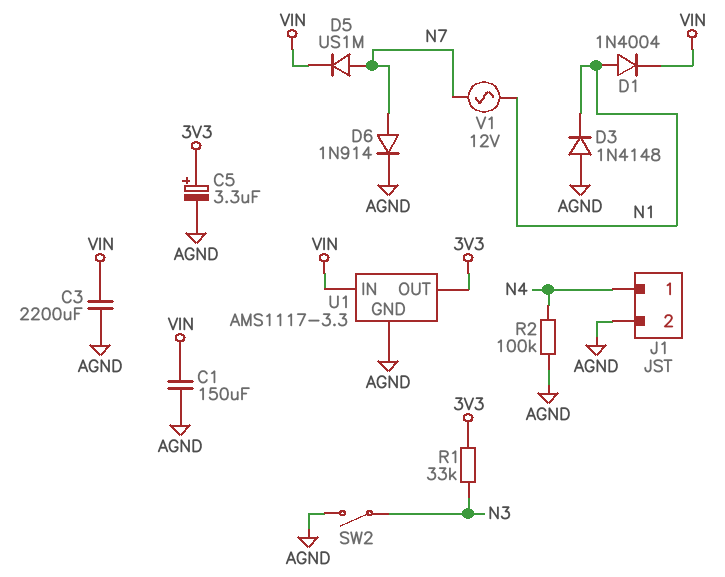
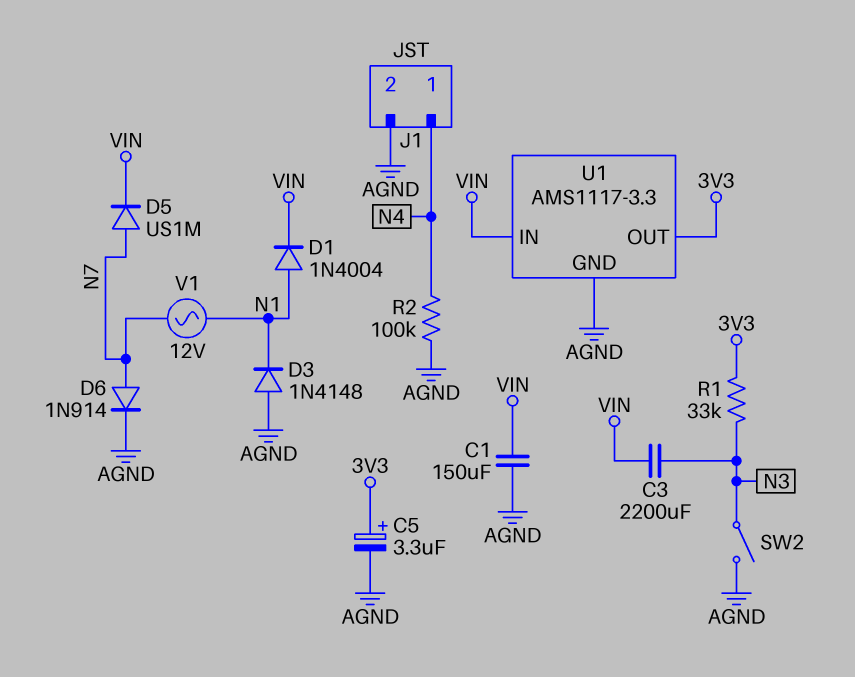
C3: 2200uF (AGND, VIN) -> 2200uF (N3, VIN)

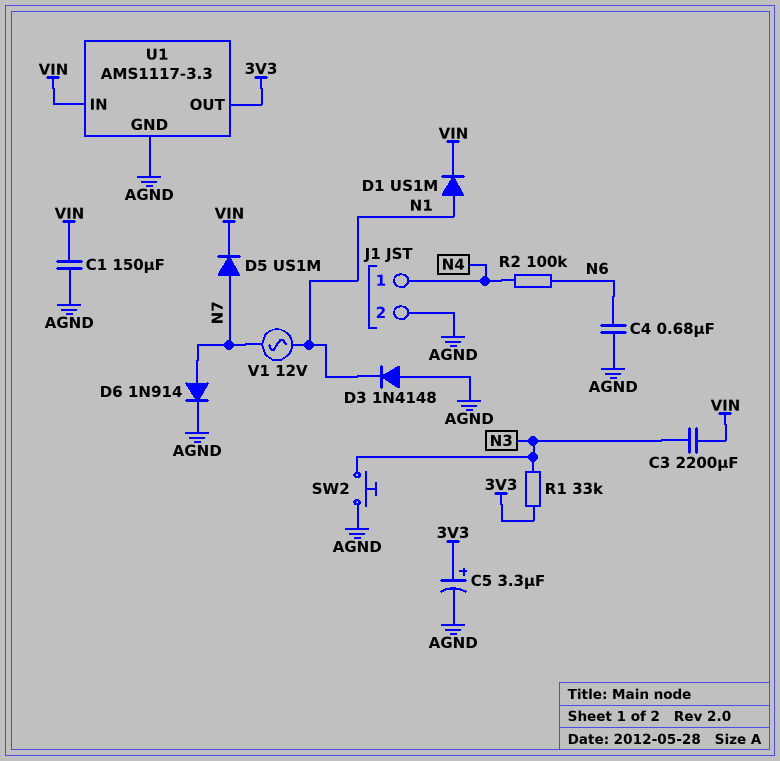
C4: none -> 680nF (AGND, N6)
D1: diode 1N4004 (A N1, K VIN) -> diode US1M (A N1, K VIN)
R2: 100k (AGND, N4) -> 100k (N4, N6)
SW2: switch (AGND, N3) -> button (AGND, N3)

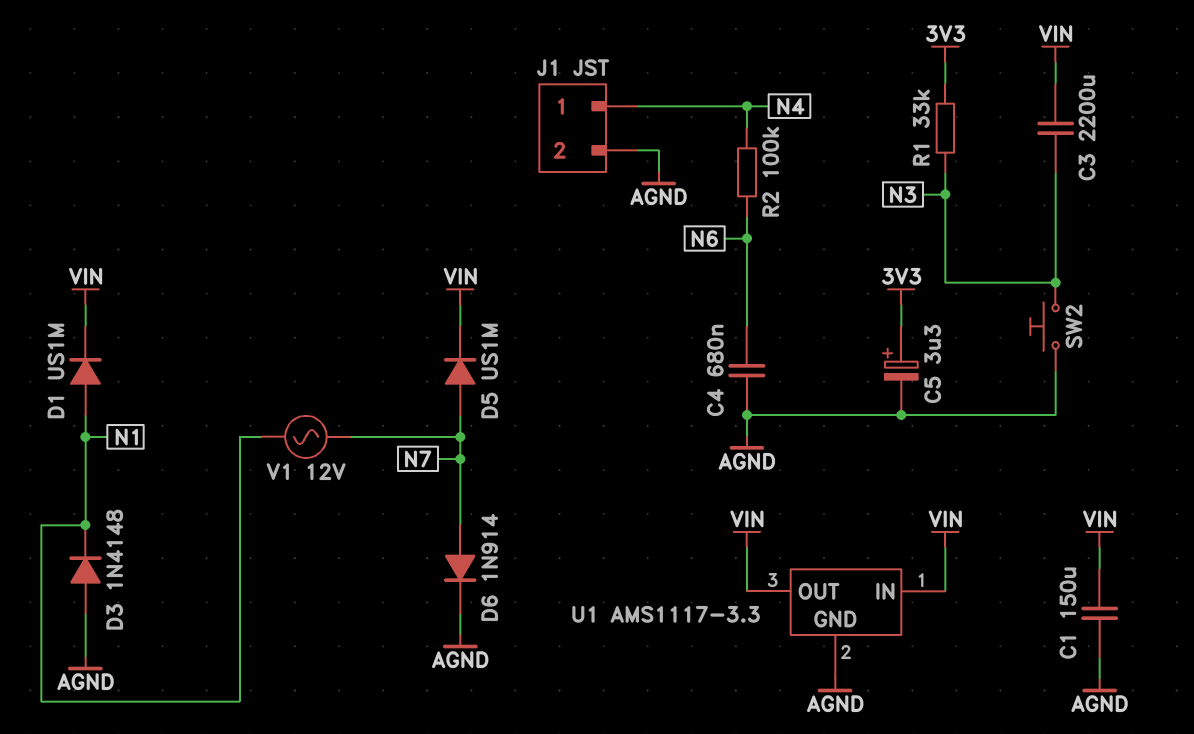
U1 pin OUT: 3V3 -> VIN

